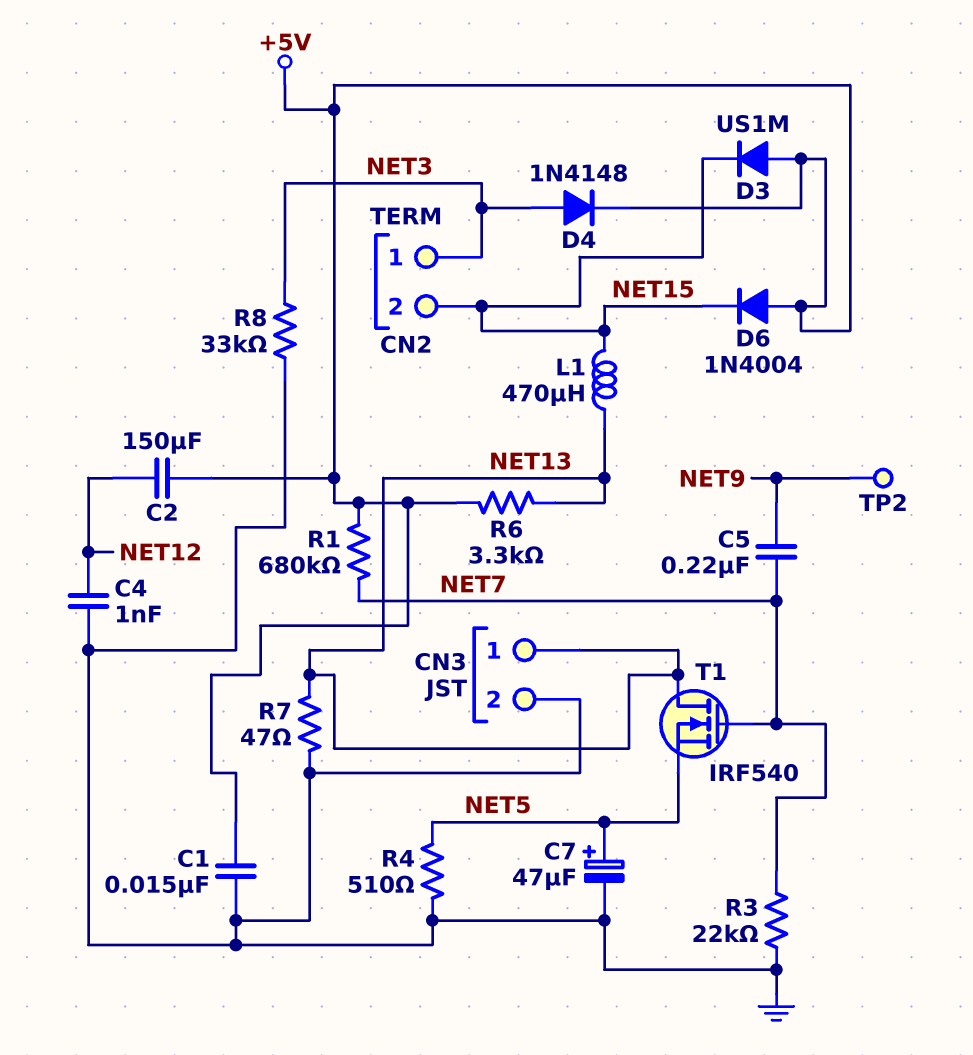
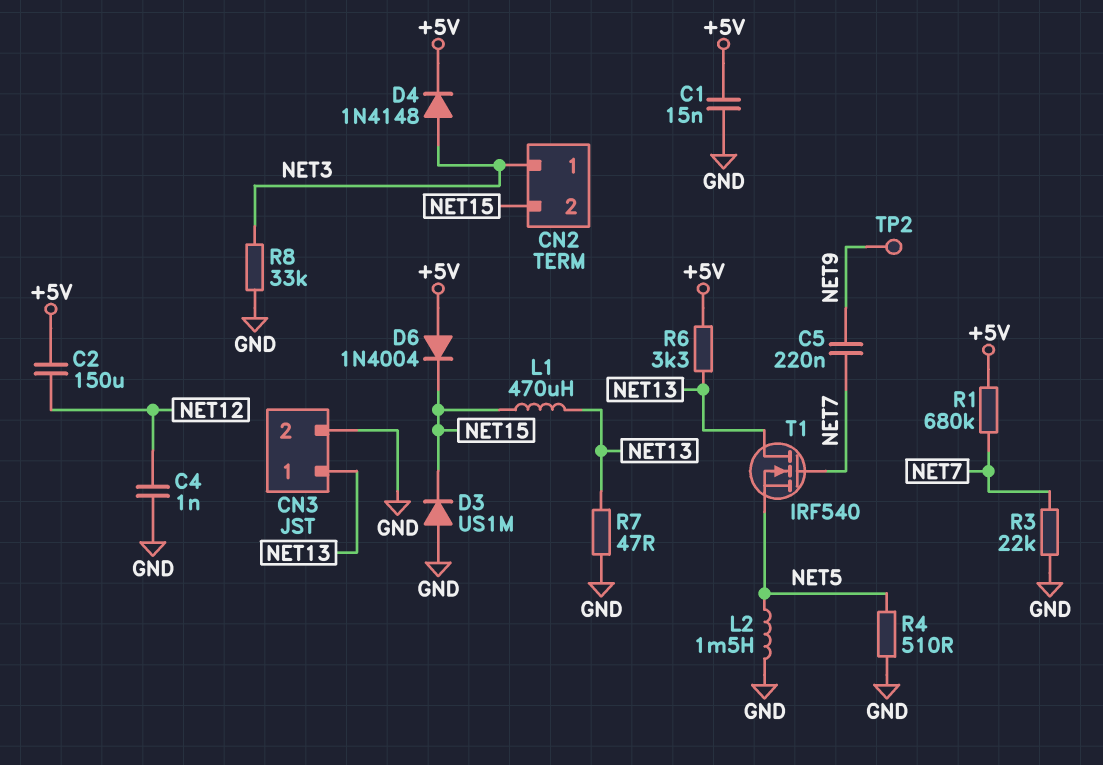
C7: 47uF (plus NET5, minus GND) -> none
D3: diode US1M (A +5V, K NET15) -> diode US1M (A GND, K NET15)
L2: none -> 1.5mH (GND, NET5)

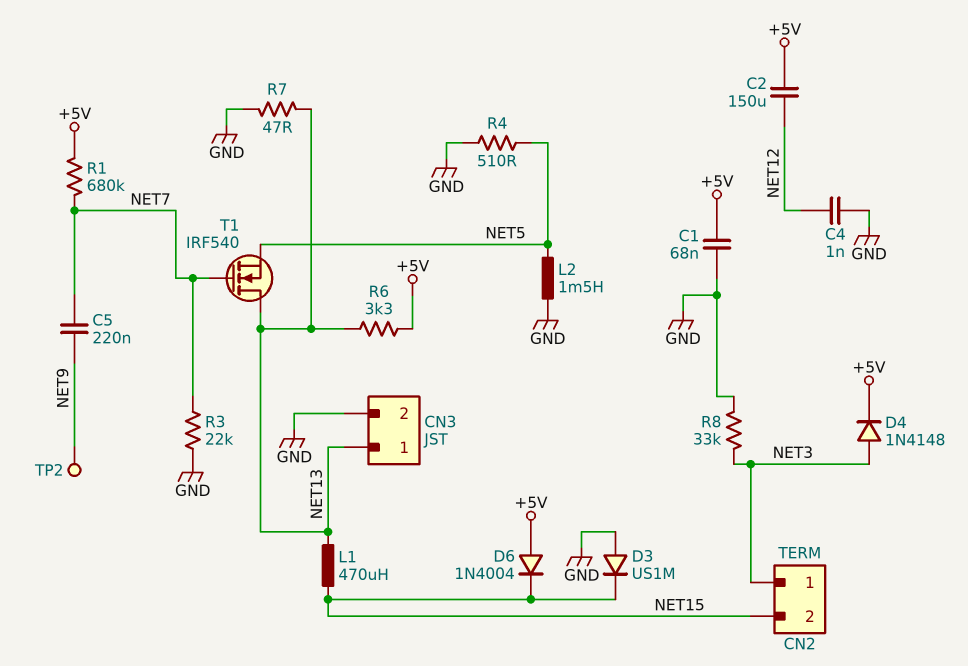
C1: 15nF (+5V, GND) -> 68nF (+5V, GND)

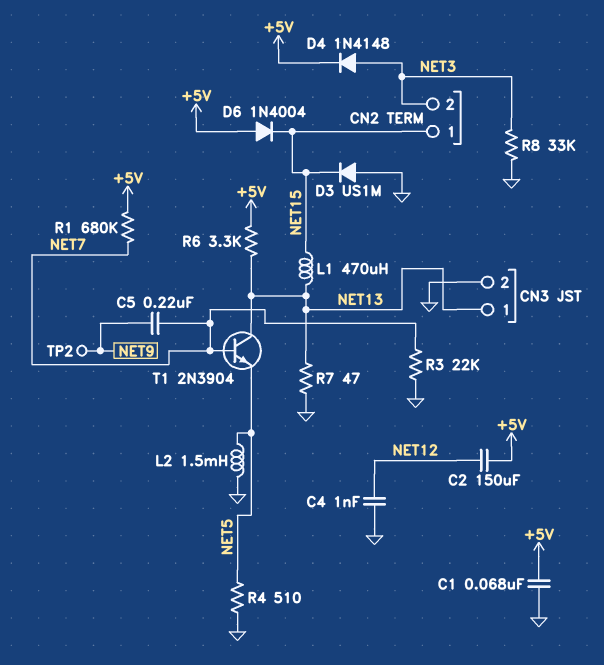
CN2 pin 1: NET3 -> NET15
CN2 pin 2: NET15 -> NET3
T1: NMOS IRF540 (G NET7, D NET13, S NET5) -> NPN 2N3904 (B NET7, C NET13, E NET5)

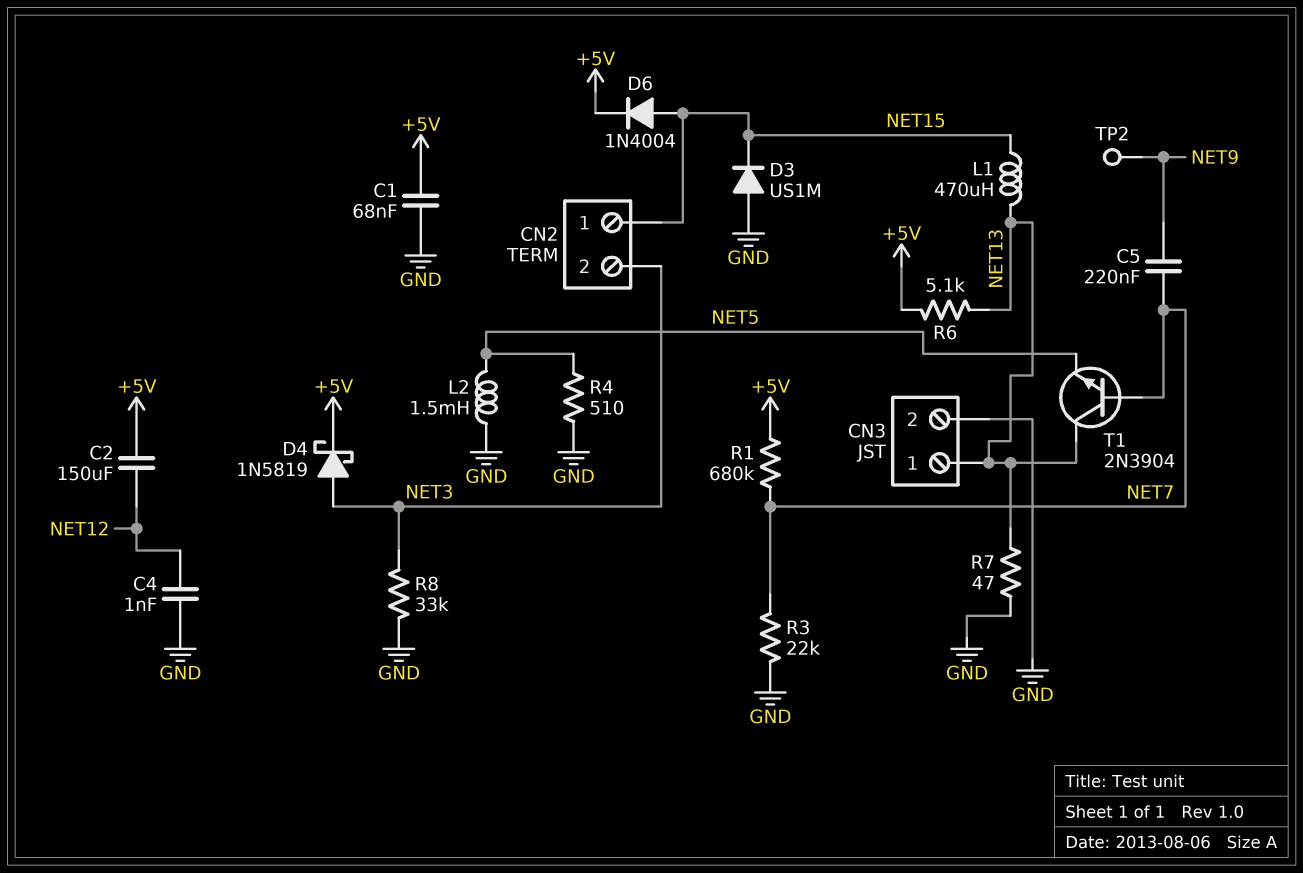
D4: diode 1N4148 (A NET3, K +5V) -> schottky 1N5819 (A NET3, K +5V)
D6: diode 1N4004 (A +5V, K NET15) -> diode 1N4004 (A NET15, K +5V)
R6: 3.3k (+5V, NET13) -> 5.1k (+5V, NET13)

